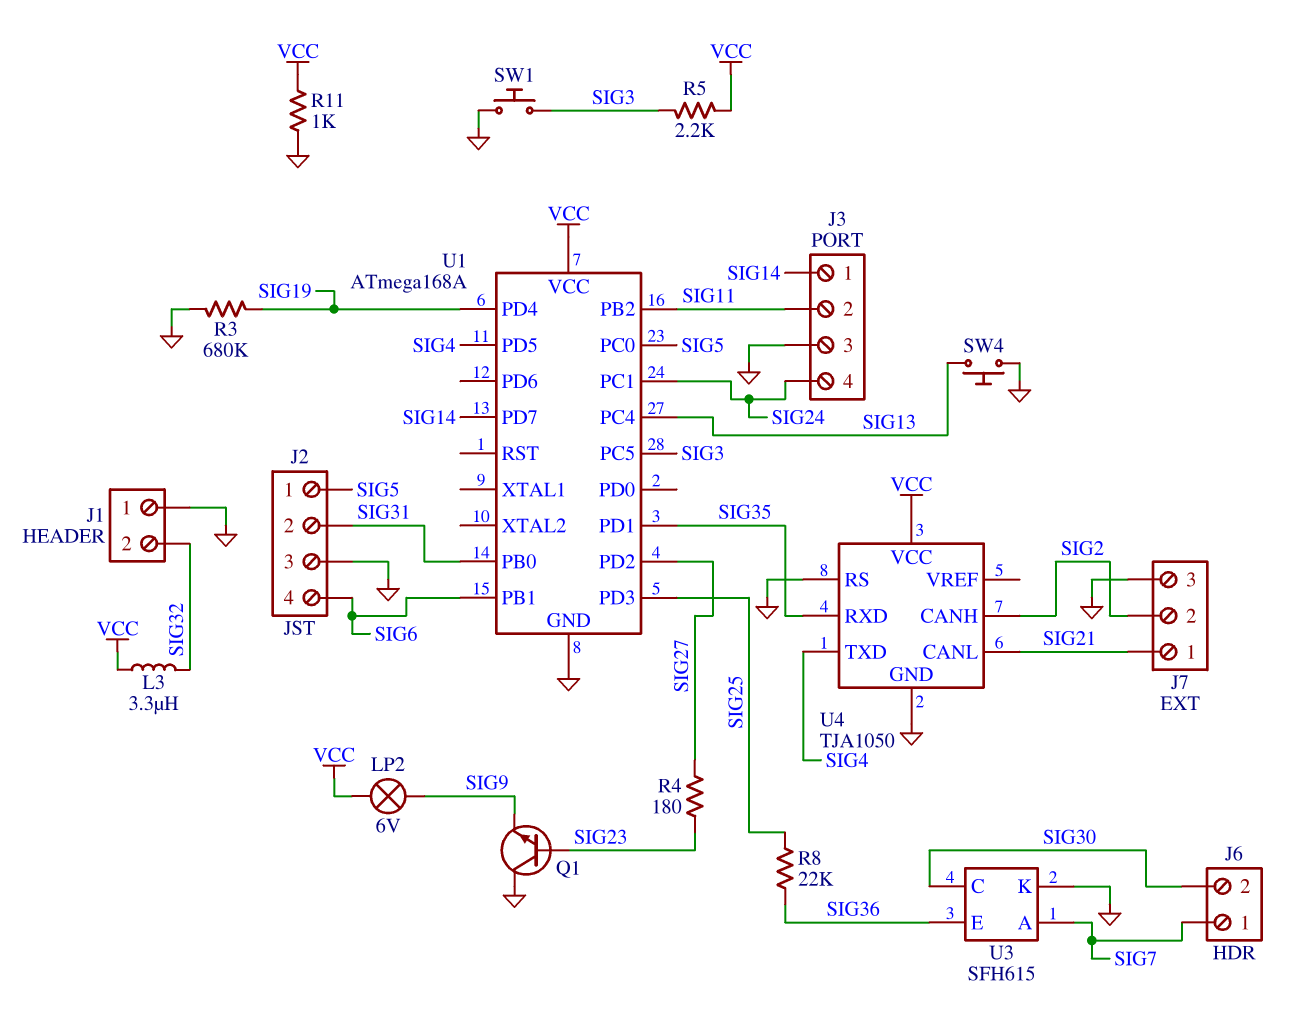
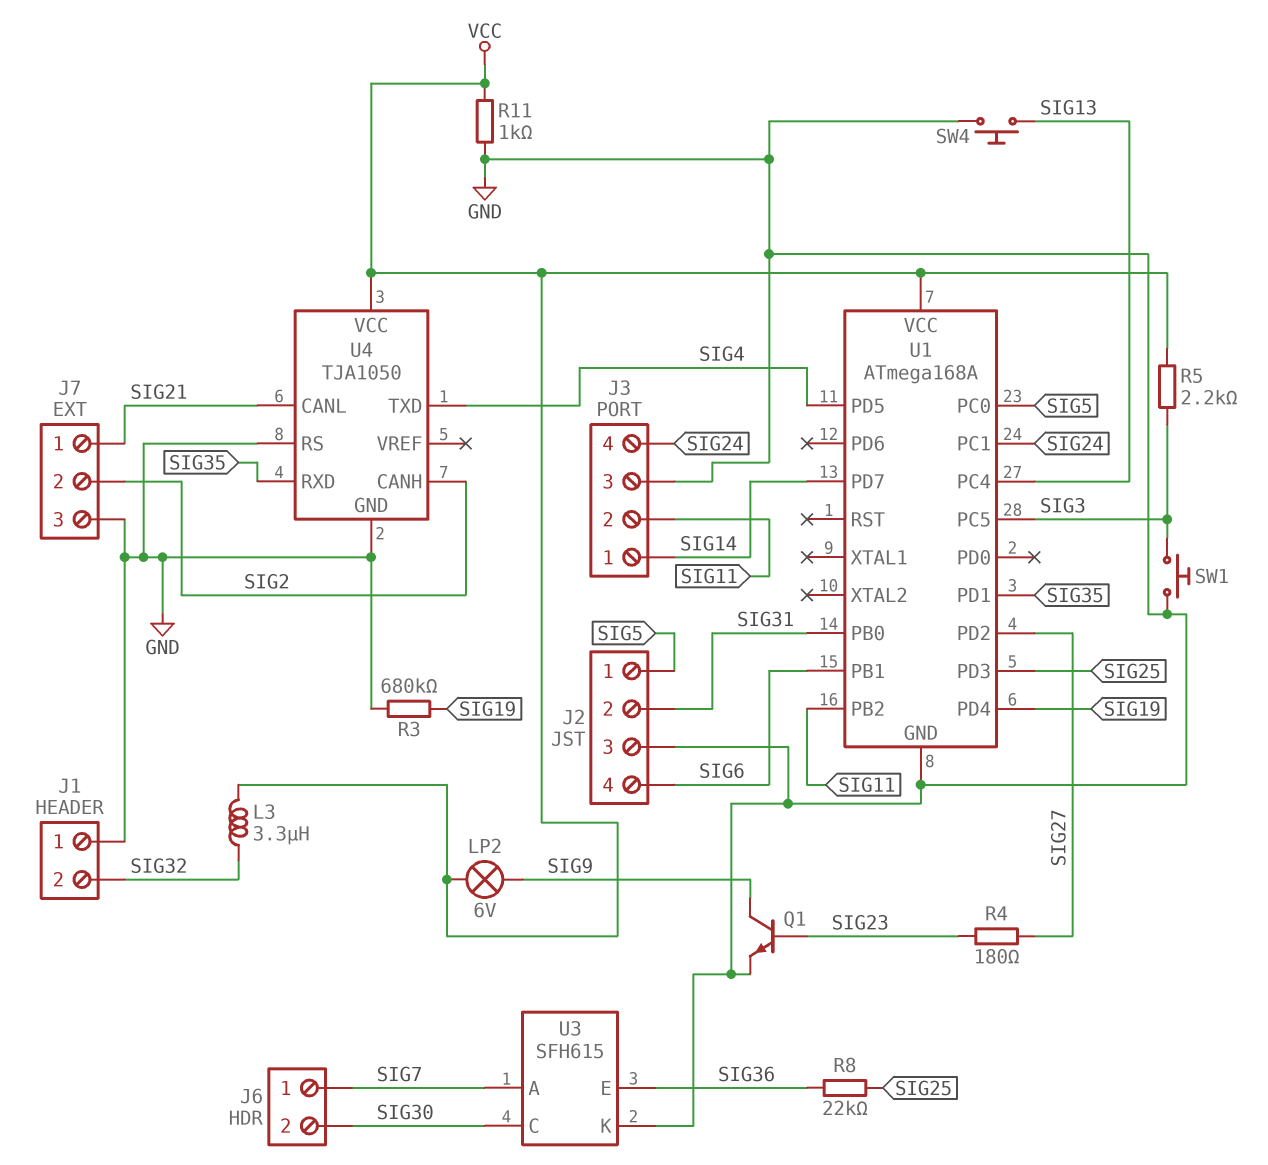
Q1: NPN (B SIG23, C GND, E SIG9) -> NPN (B SIG23, C SIG9, E GND)

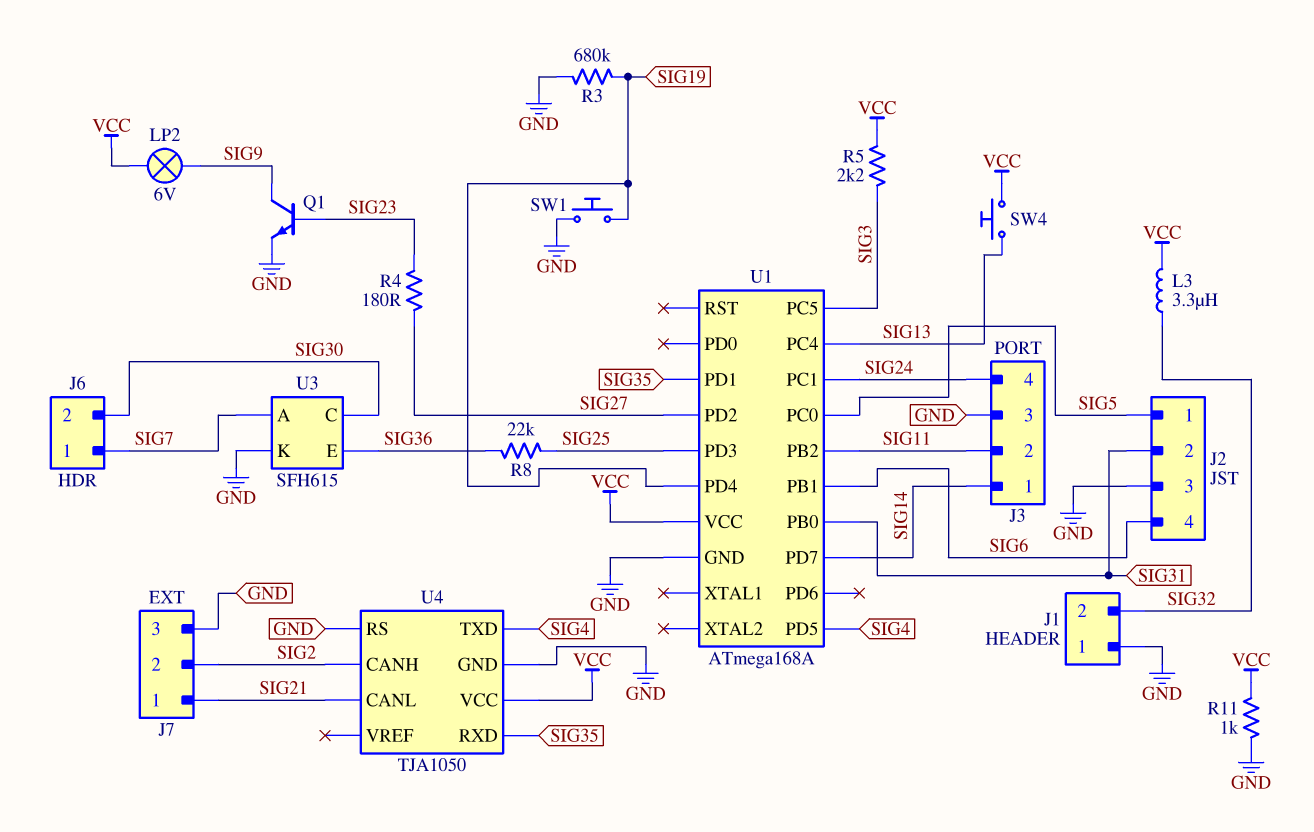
SW1: button (GND, SIG3) -> button (GND, SIG19)
SW4: button (GND, SIG13) -> button (SIG13, VCC)

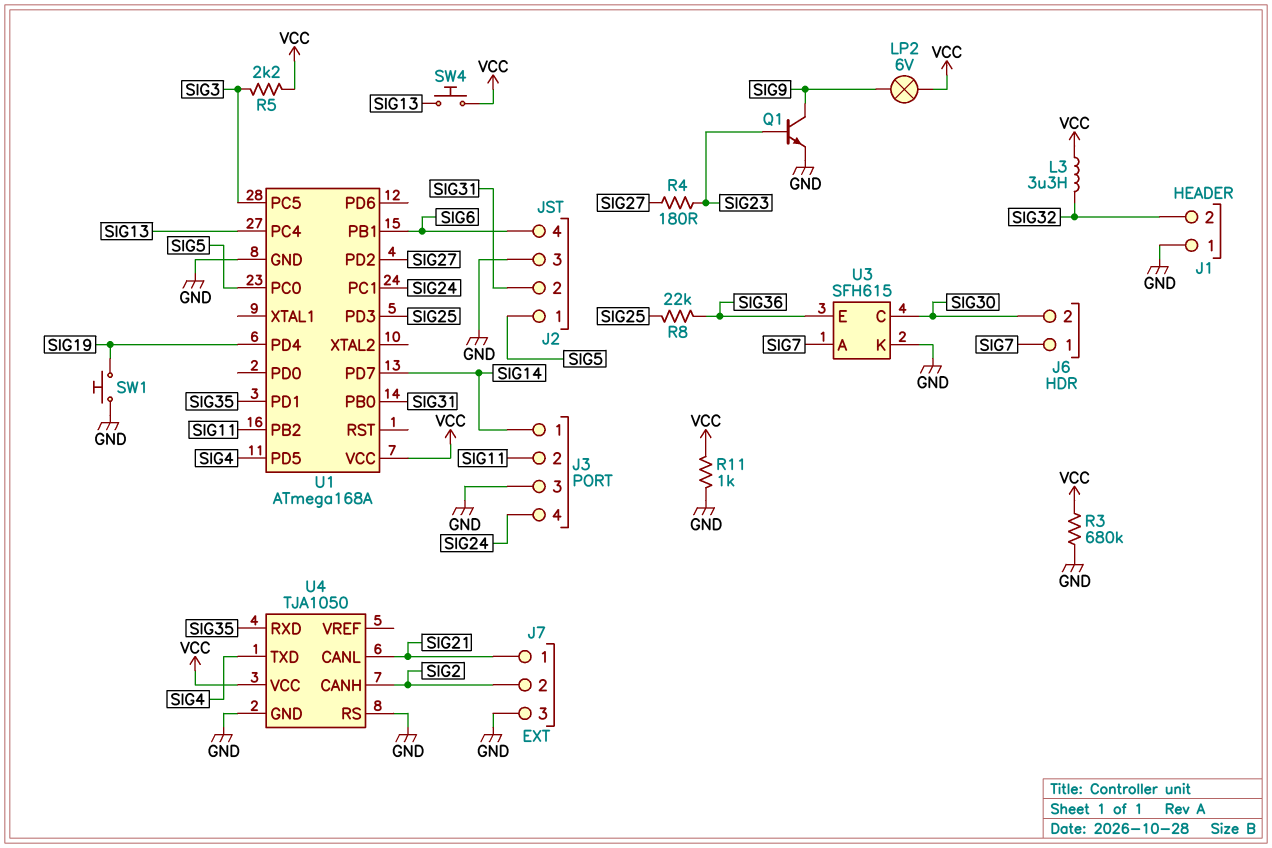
R3: 680k (GND, SIG19) -> 680k (GND, VCC)

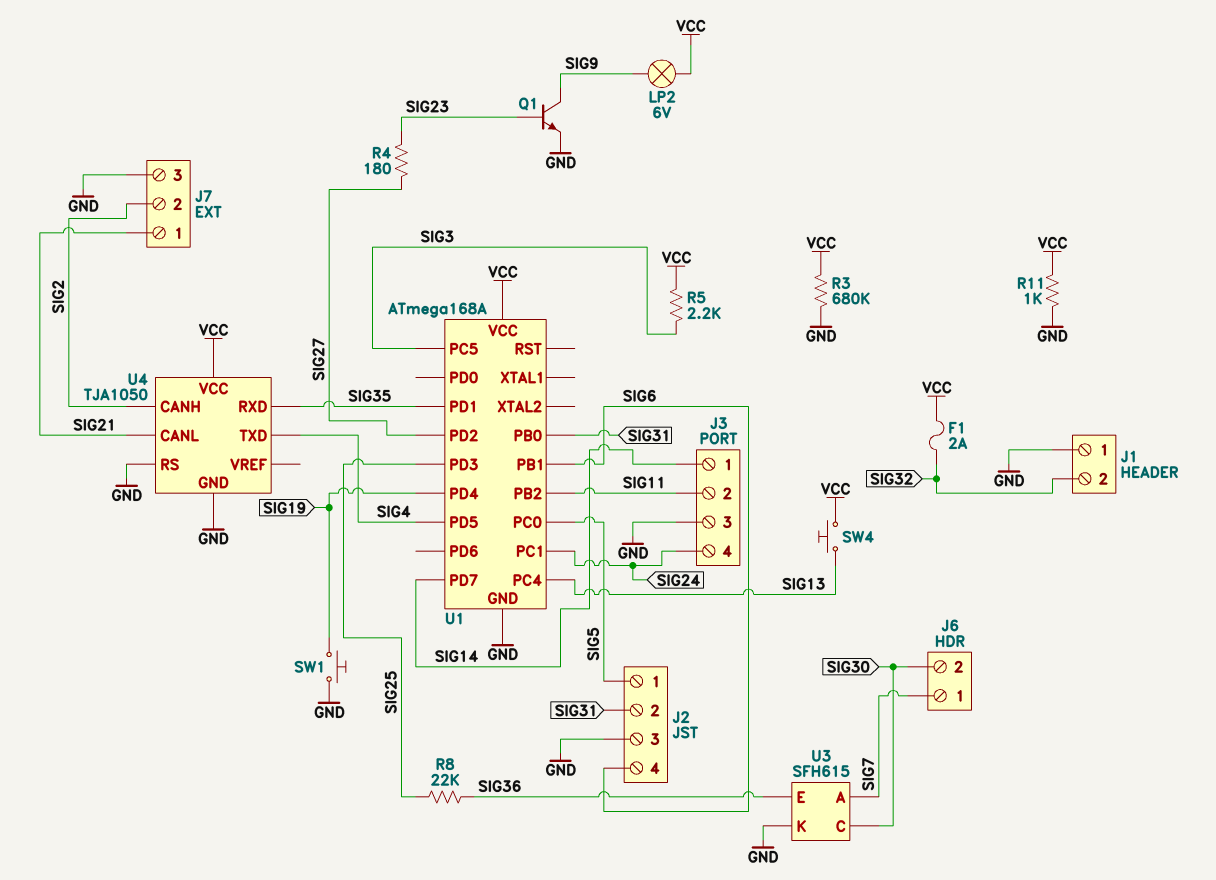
F1: none -> 2A (SIG32, VCC)
L3: 3.3uH (SIG32, VCC) -> none

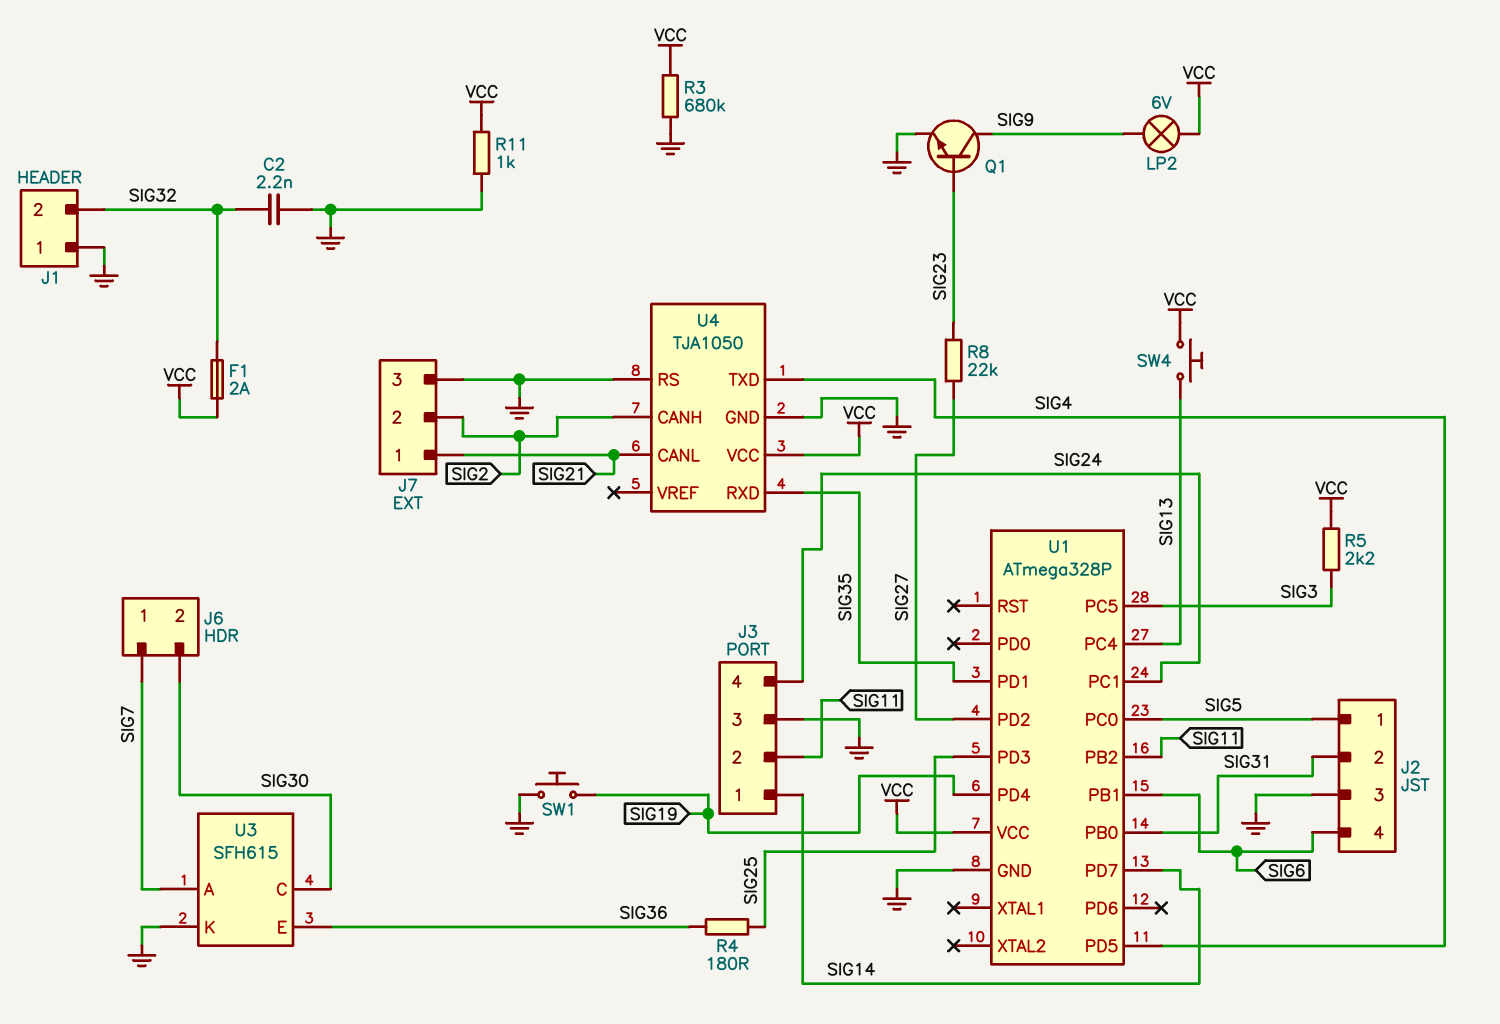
C2: none -> 2.2nF (GND, SIG32)
R4: 180 (SIG23, SIG27) -> 180 (SIG25, SIG36)
R8: 22k (SIG25, SIG36) -> 22k (SIG23, SIG27)
U1: ATmega168A -> ATmega328P

